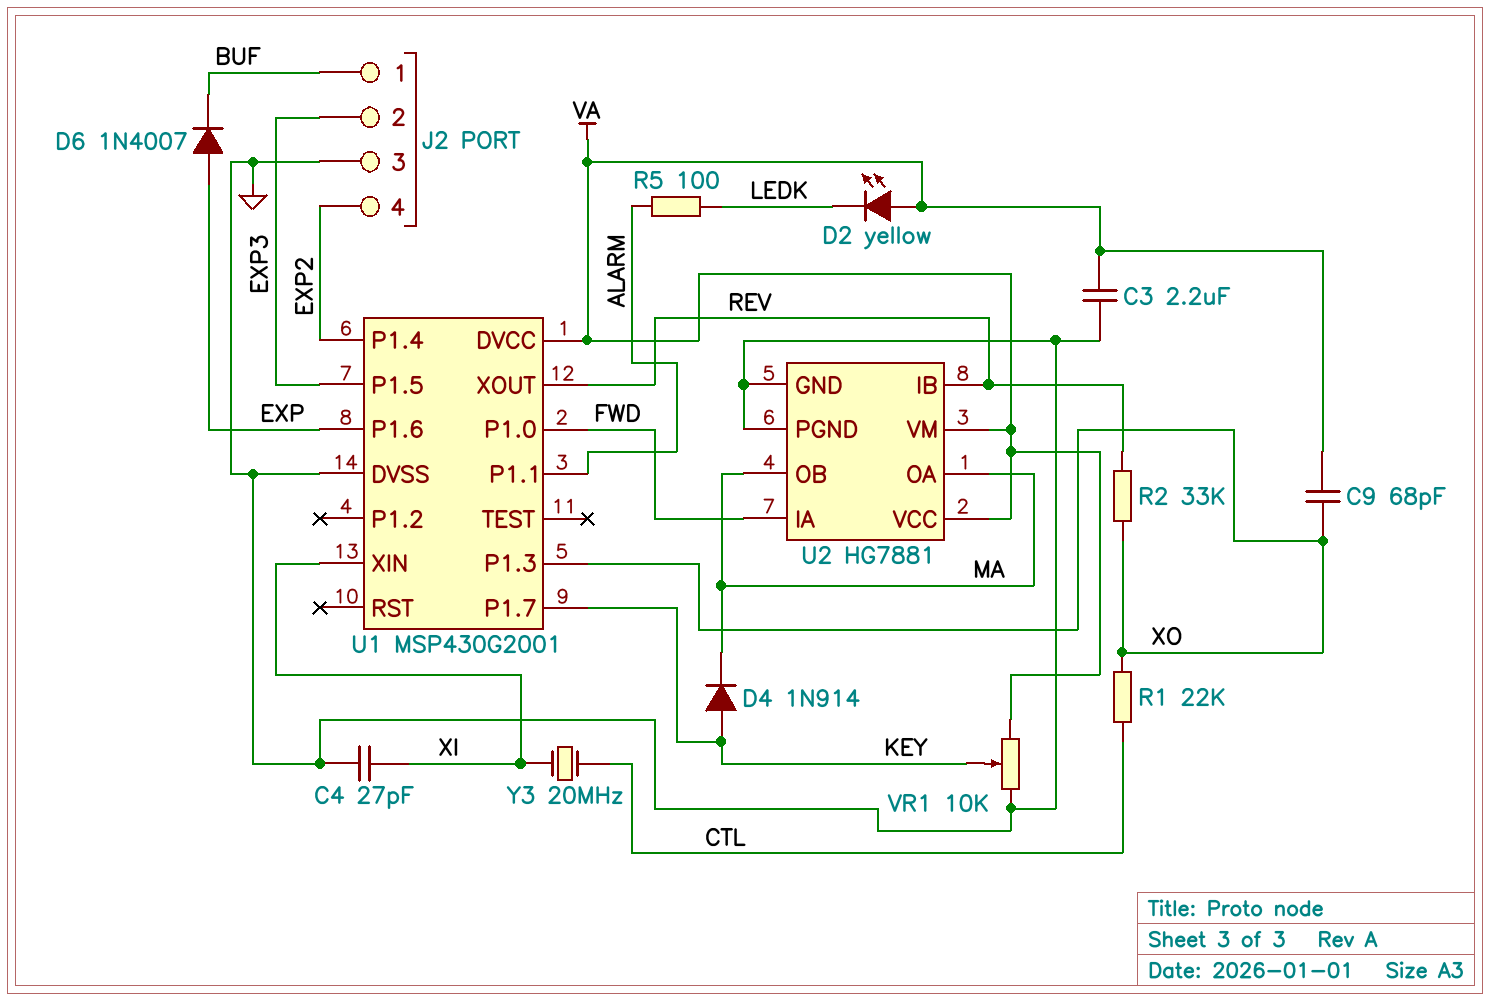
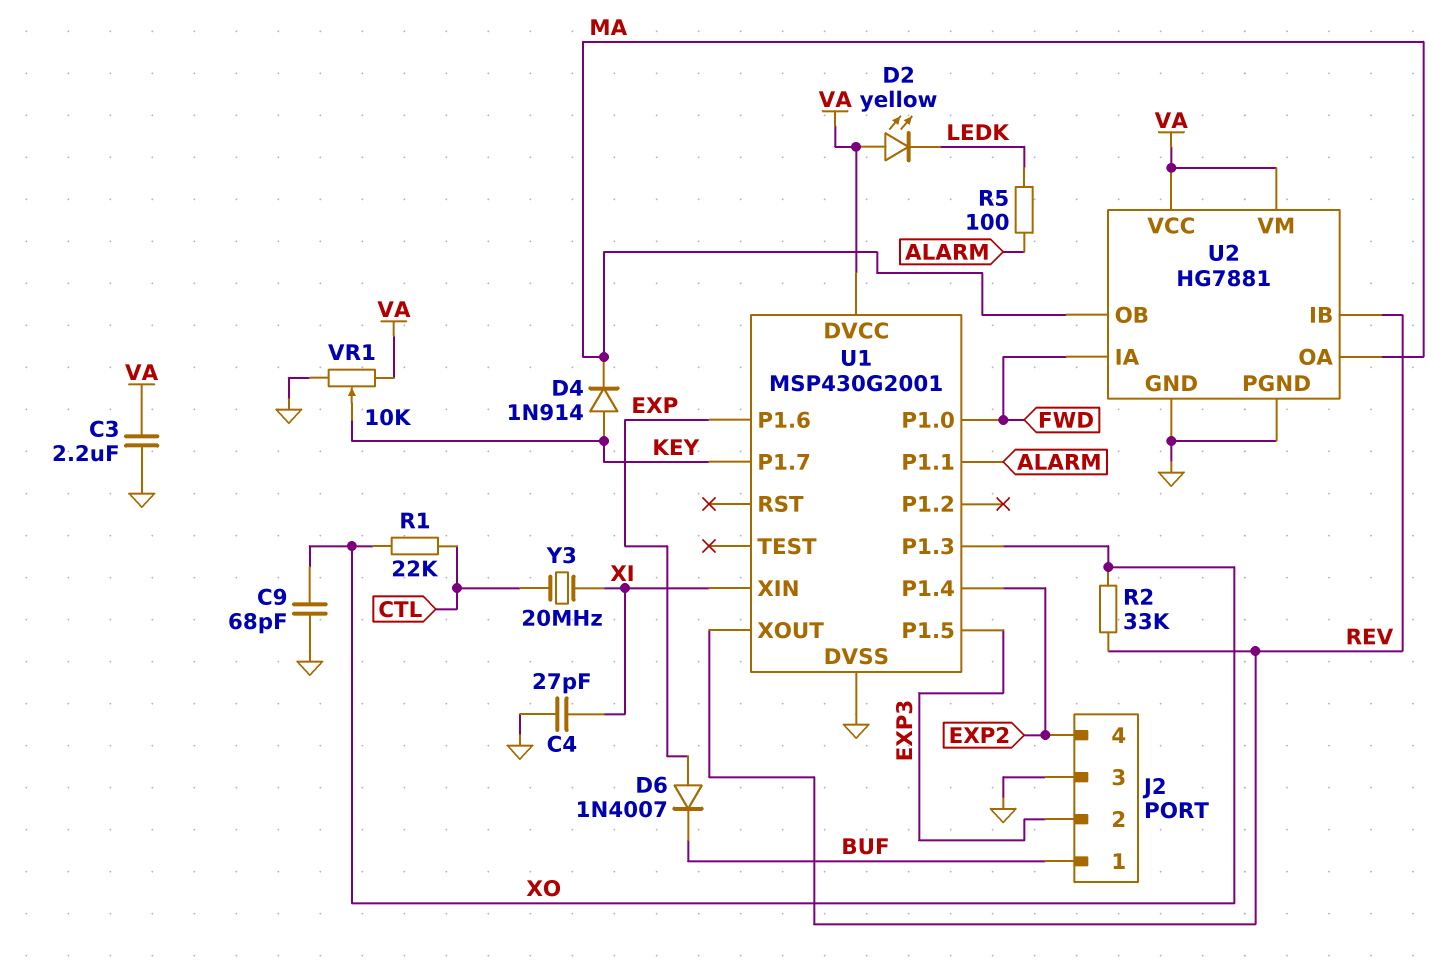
C9: 68pF (VA, XO) -> 68pF (GND, XO)

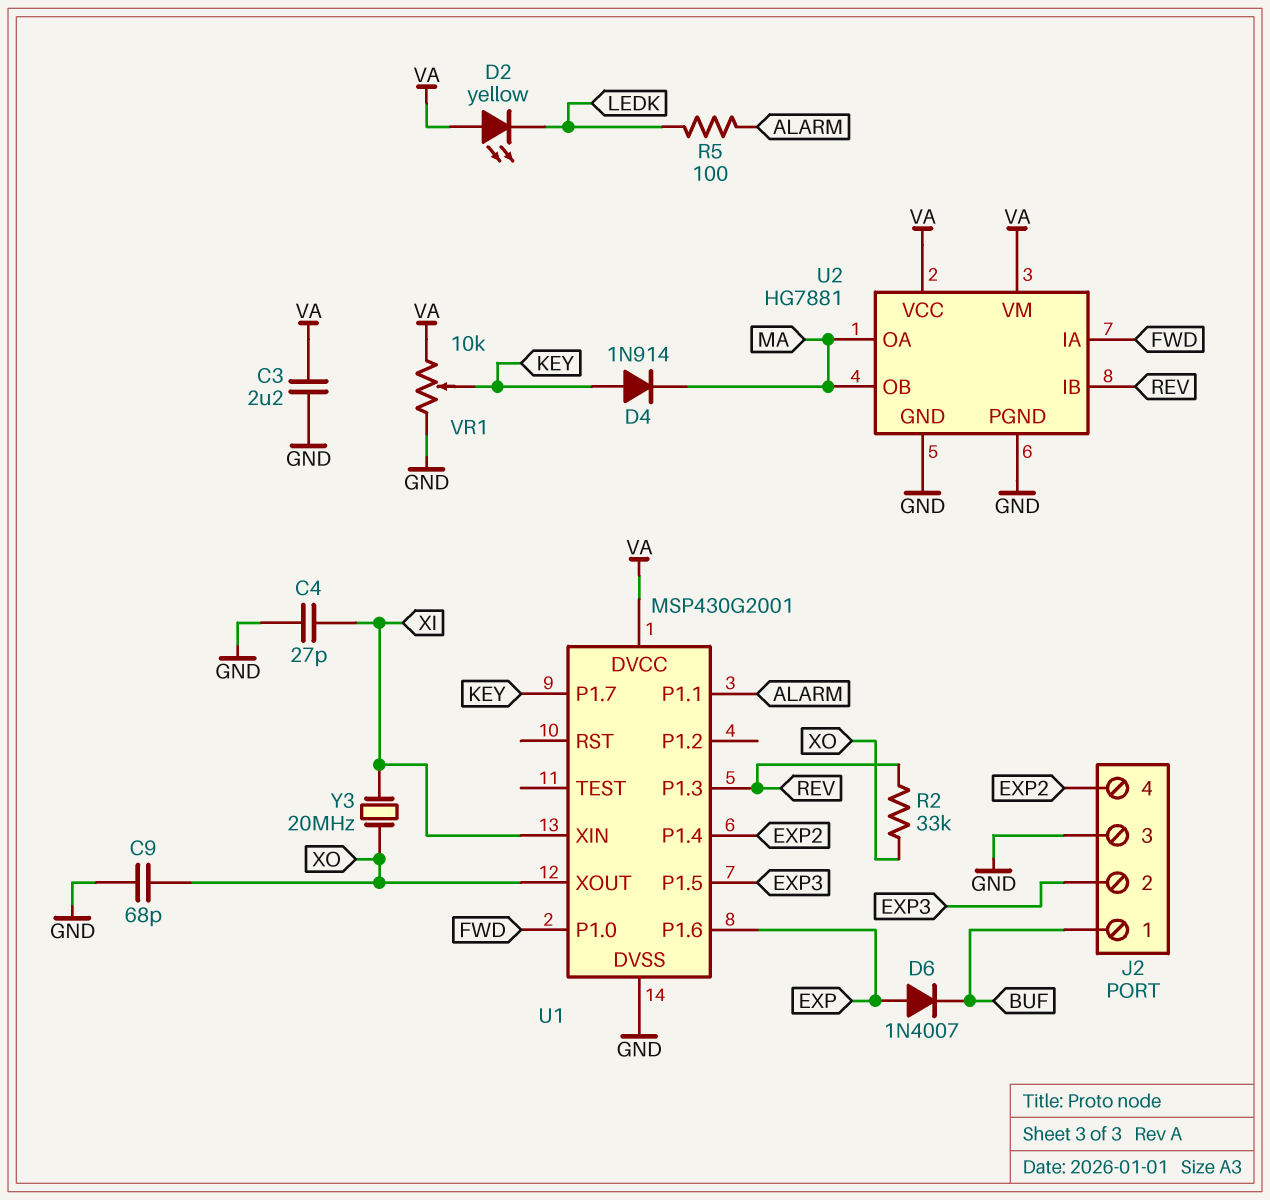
R1: 22k (CTL, XO) -> none
U1 pin P1.3: XO -> REV
U1 pin XOUT: REV -> XO
Y3: 20MHz (CTL, XI) -> 20MHz (XI, XO)

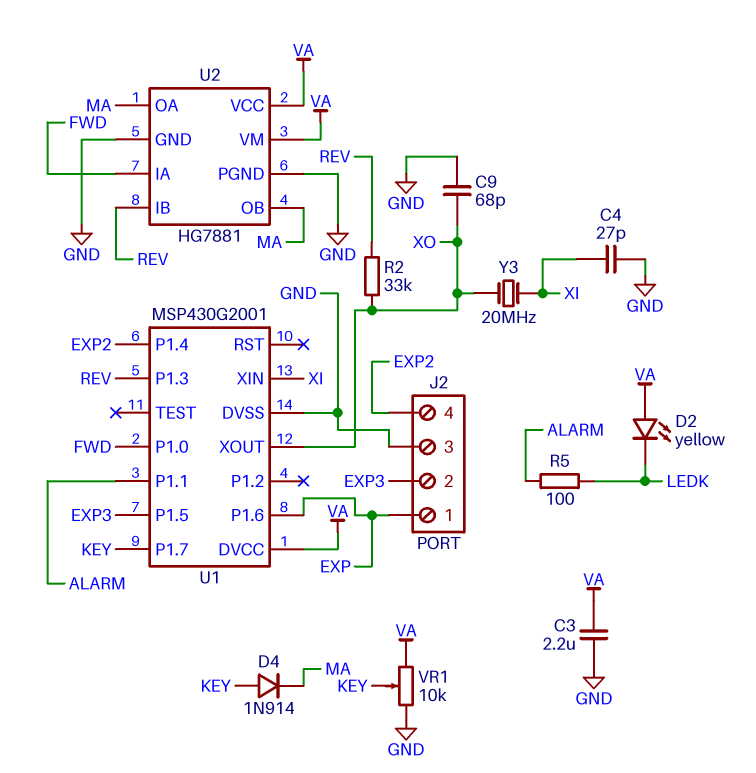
D6: diode 1N4007 (A EXP, K BUF) -> none
J2 pin 1: BUF -> EXP

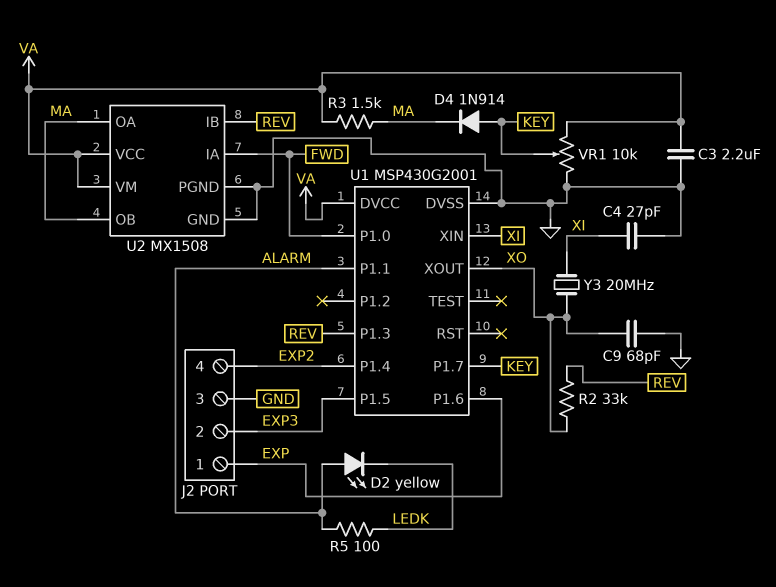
D2: LED yellow (A VA, K LEDK) -> LED yellow (A ALARM, K LEDK)
R3: none -> 1.5k (MA, VA)
U2: HG7881 -> MX1508

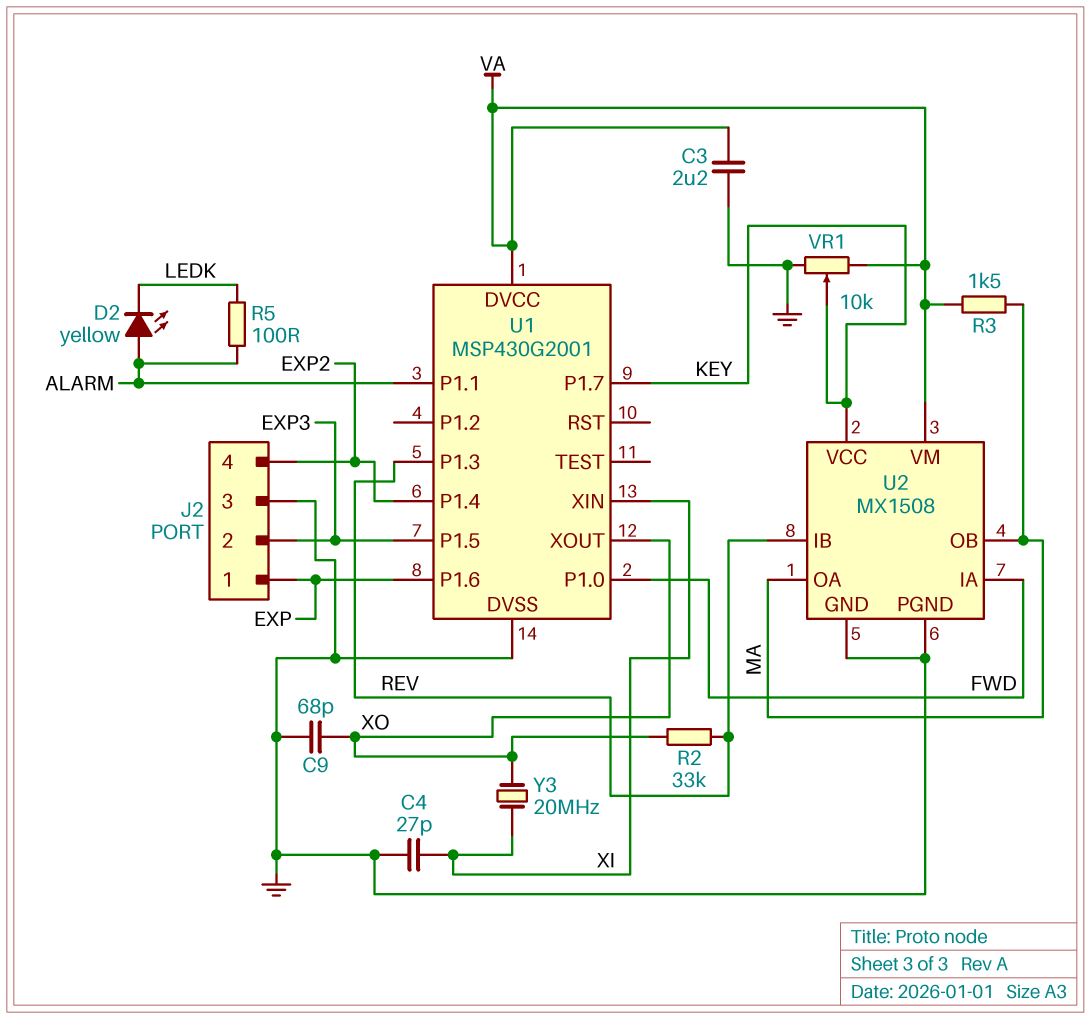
D4: diode 1N914 (A KEY, K MA) -> none
U2 pin VCC: VA -> KEY

